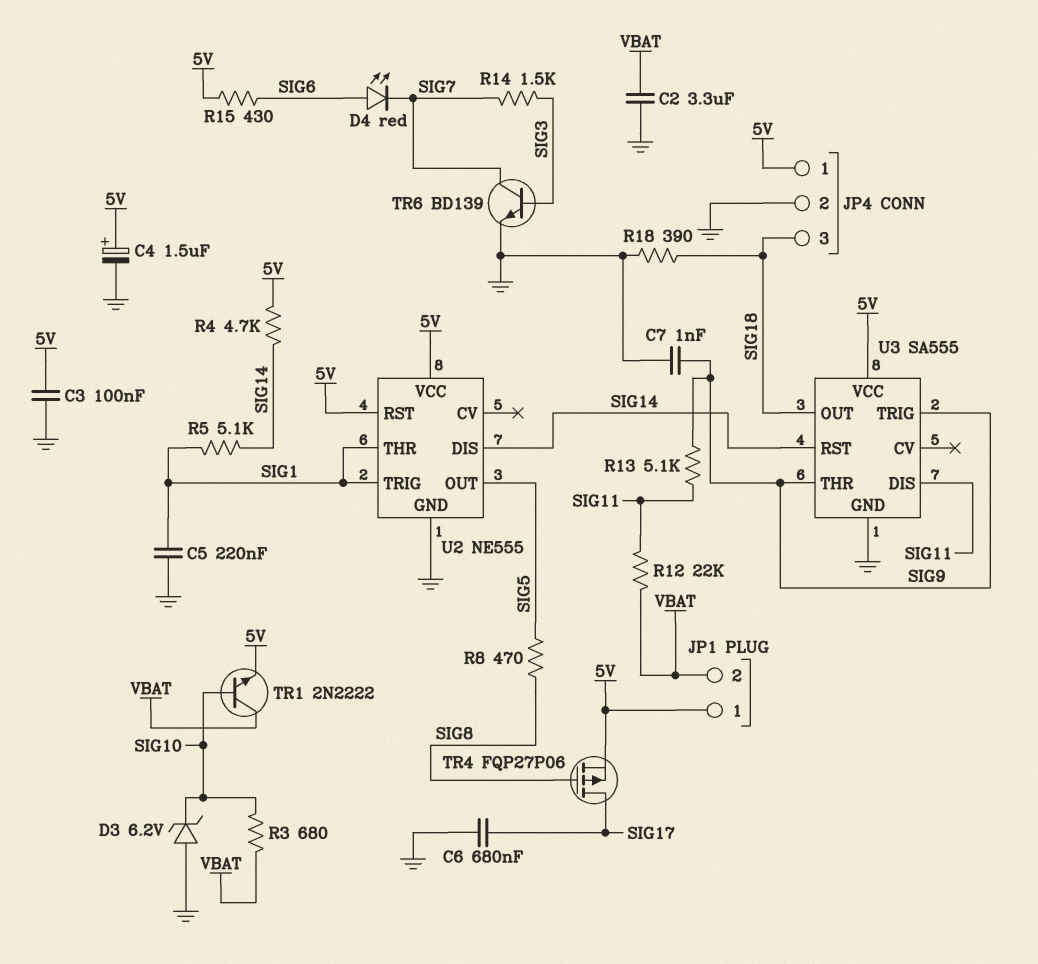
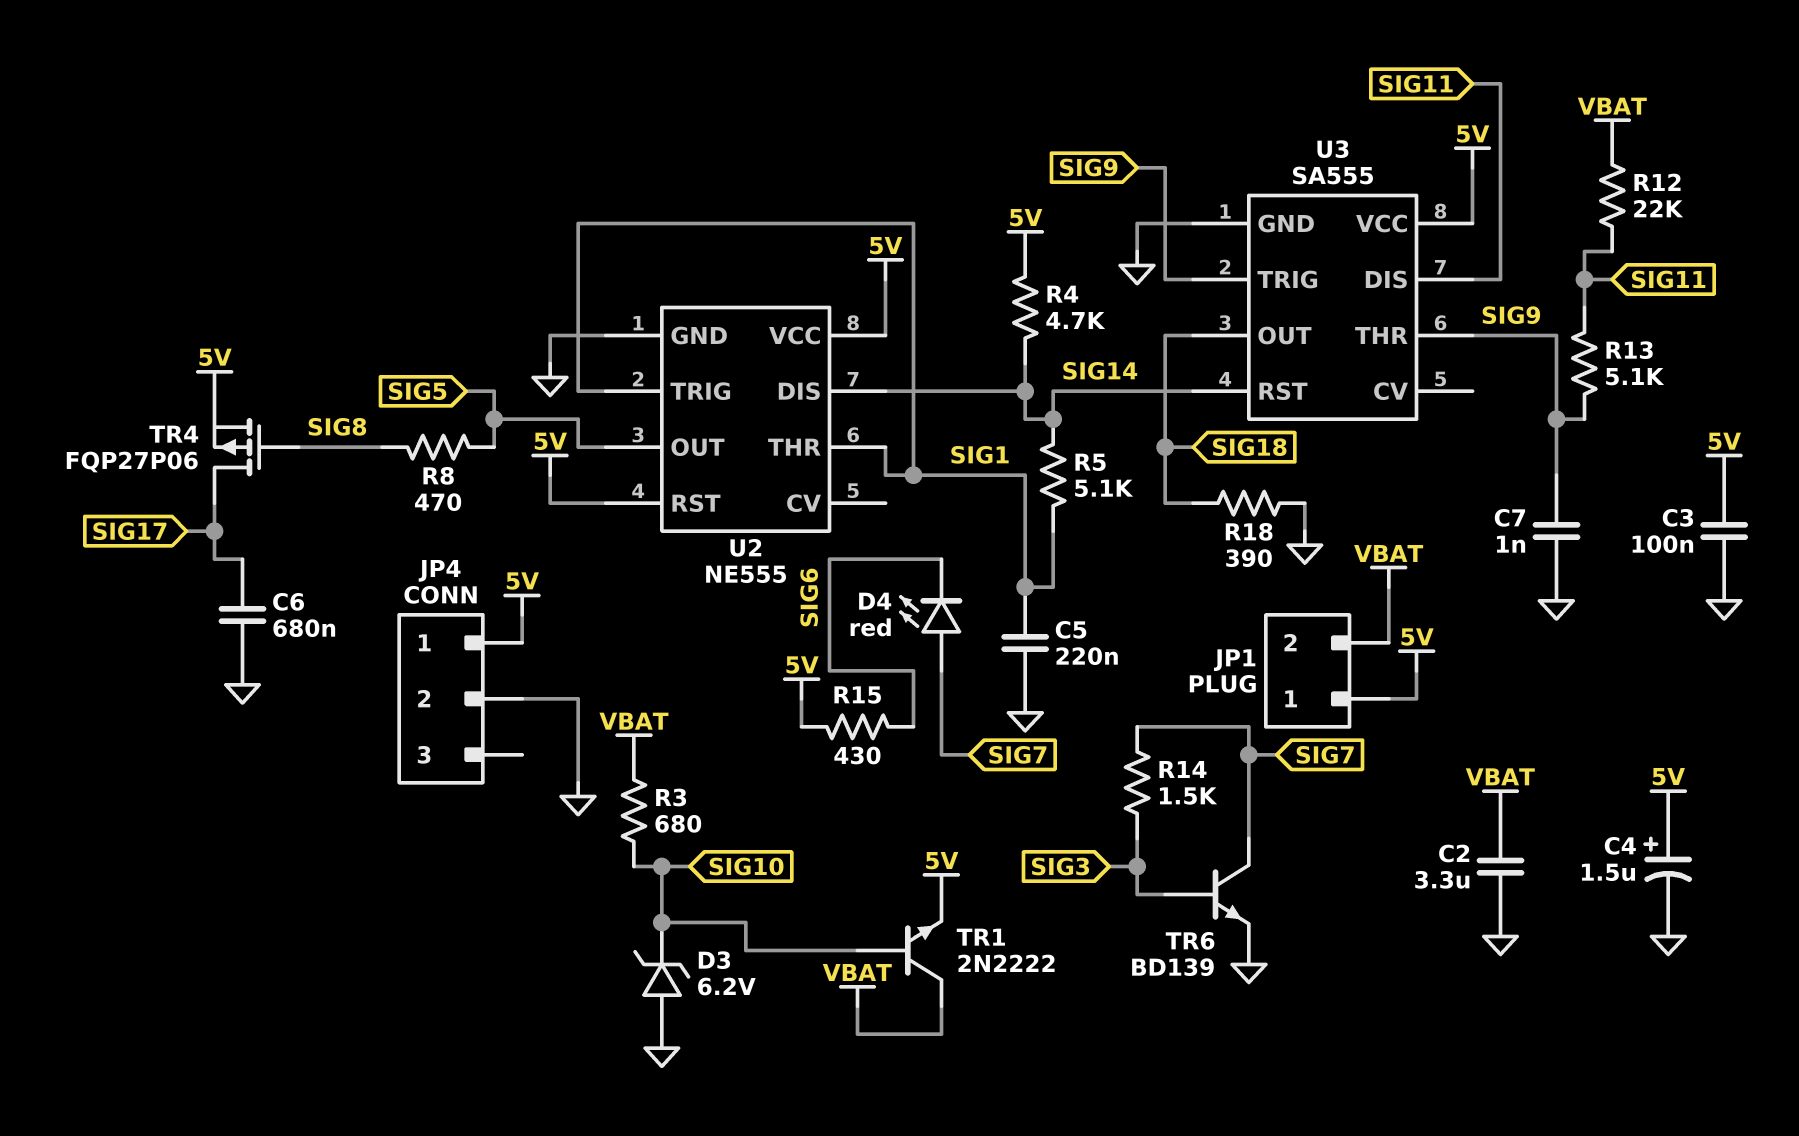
D4: LED red (A SIG6, K SIG7) -> LED red (A SIG7, K SIG6)
JP4 pin 3: SIG18 -> none

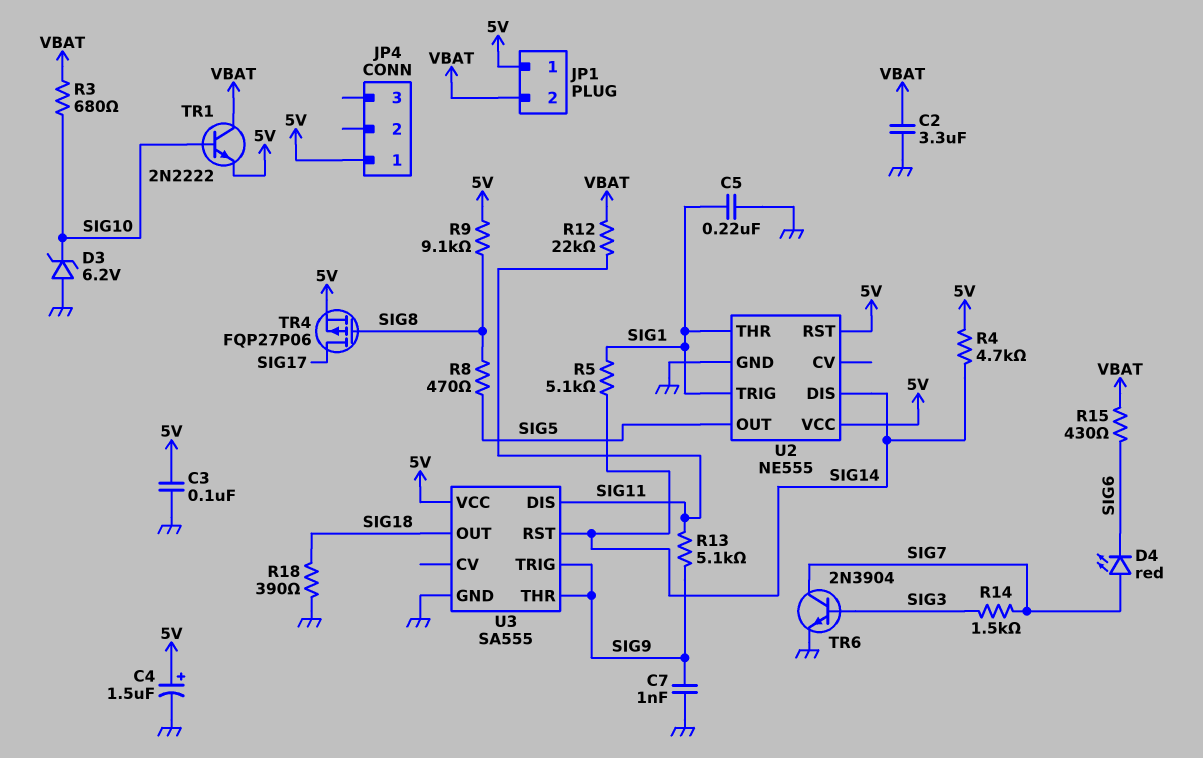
C6: 680nF (GND, SIG17) -> none
JP4 pin 2: GND -> none
R9: none -> 9.1k (5V, SIG8)
R15: 430 (5V, SIG6) -> 430 (SIG6, VBAT)
TR6: NPN BD139 (B SIG3, C SIG7, E GND) -> NPN 2N3904 (B SIG3, C SIG7, E GND)

